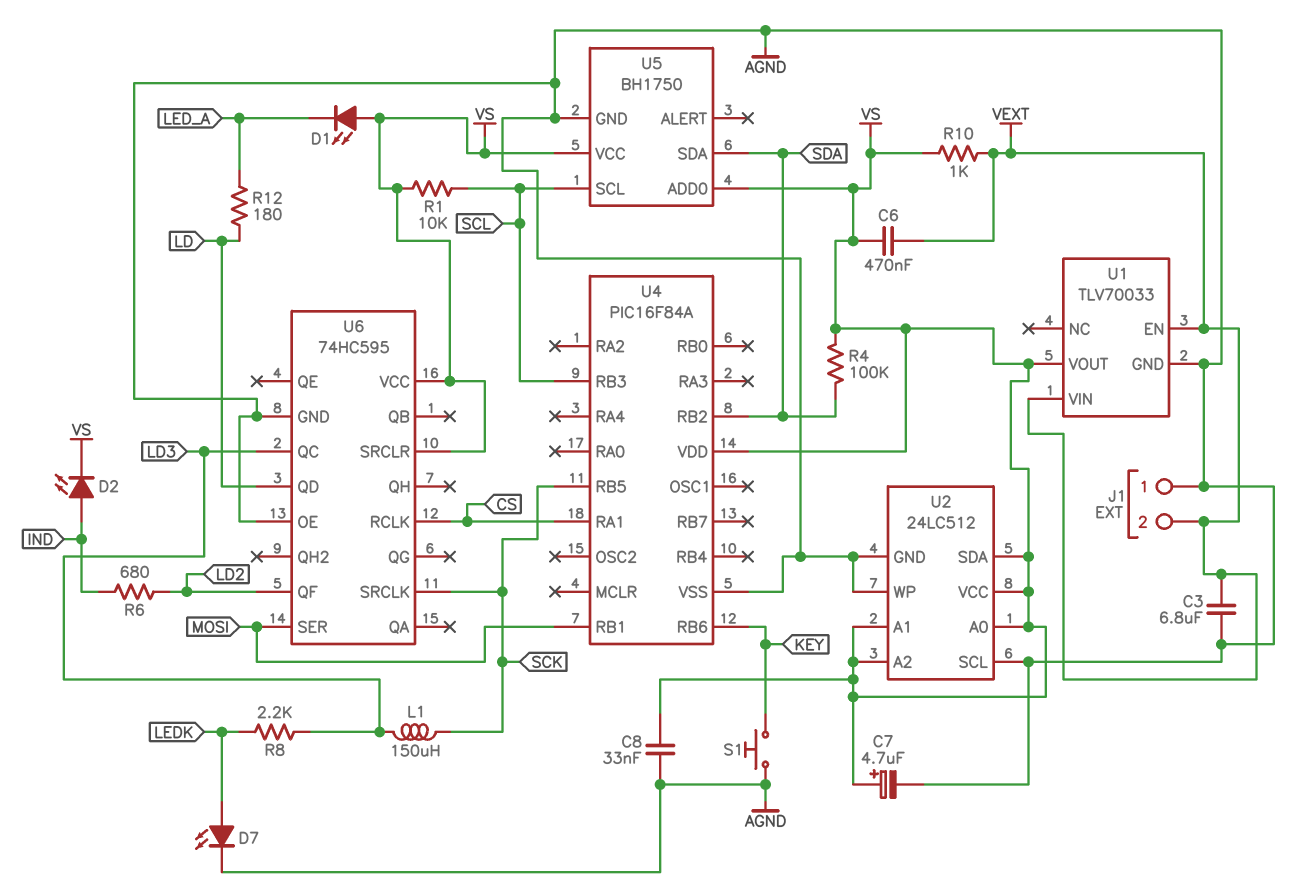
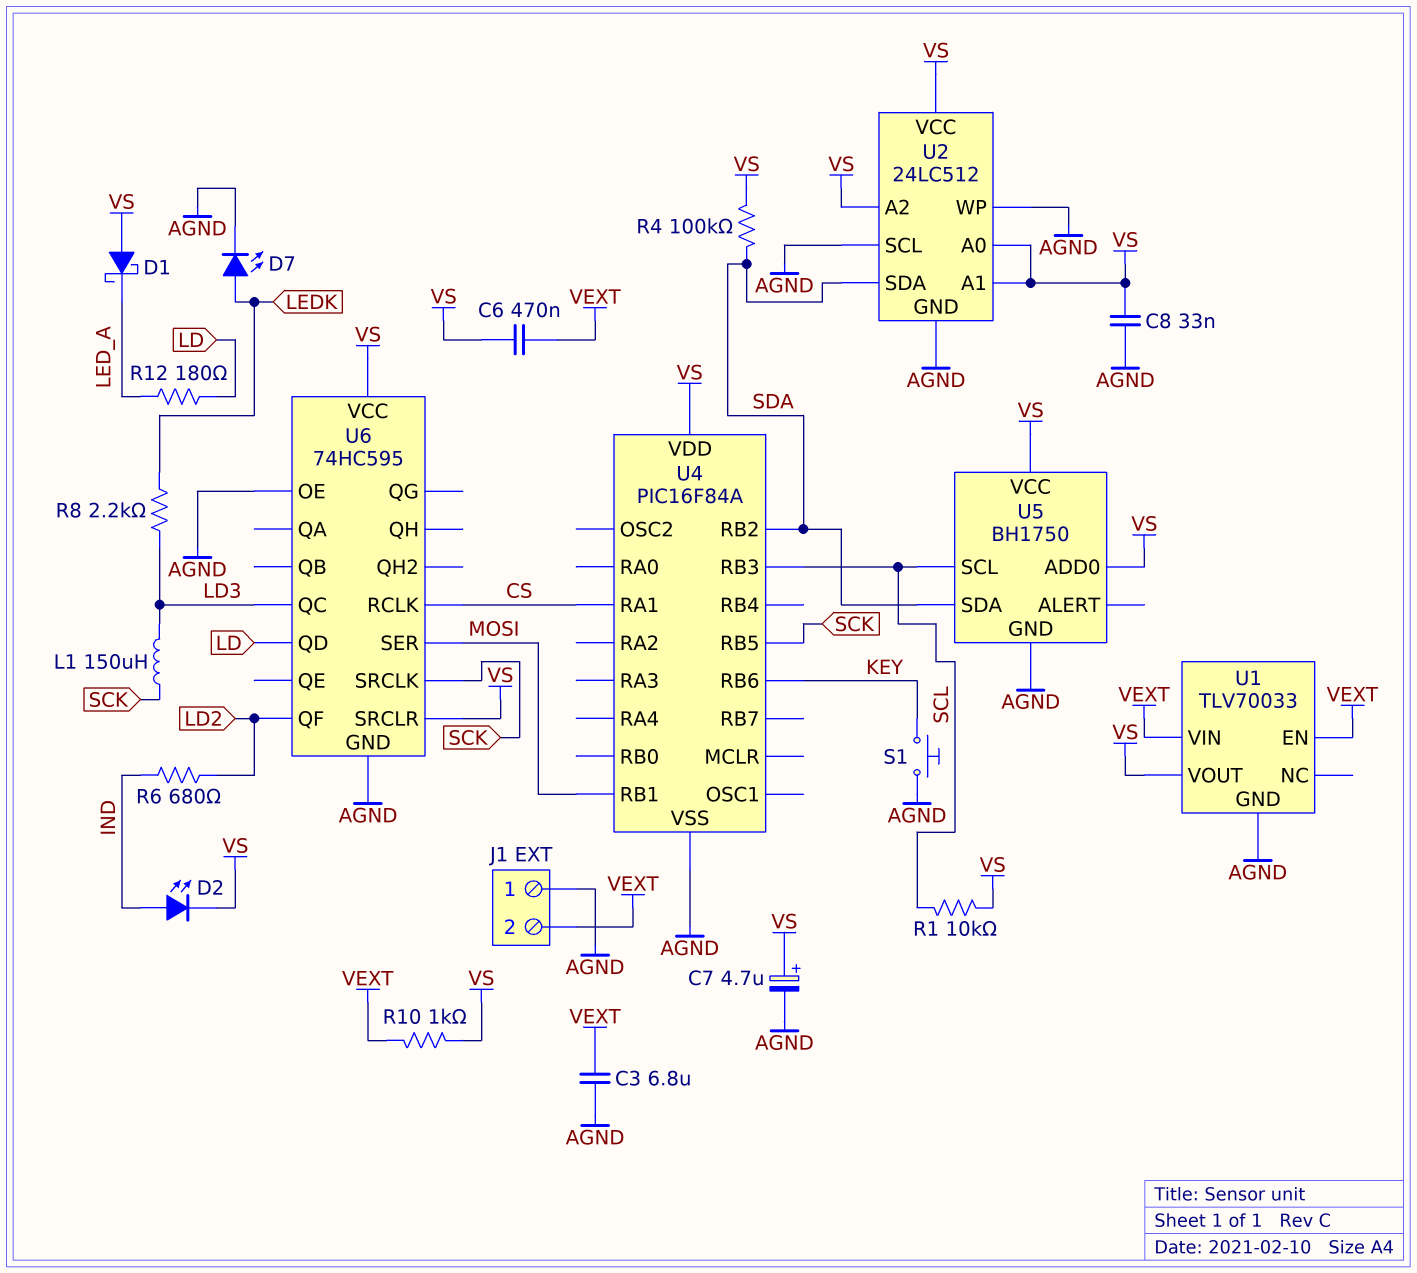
D1: LED (A VS, K LED_A) -> schottky (A VS, K LED_A)
U2 pin SDA: VS -> SDA

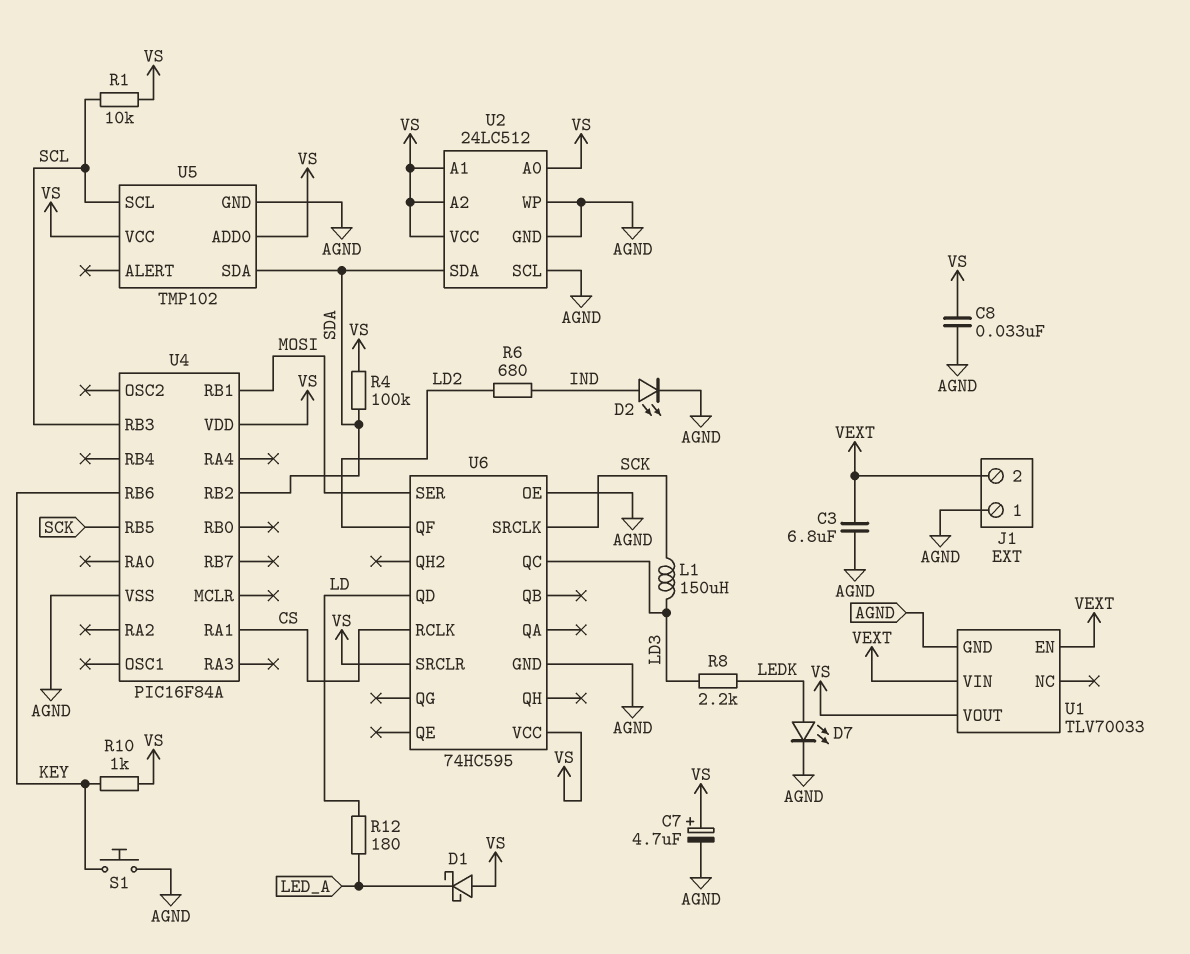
C6: 470nF (VEXT, VS) -> none
D2: LED (A IND, K VS) -> LED (A IND, K AGND)
R10: 1k (VEXT, VS) -> 1k (KEY, VS)
U5: BH1750 -> TMP102

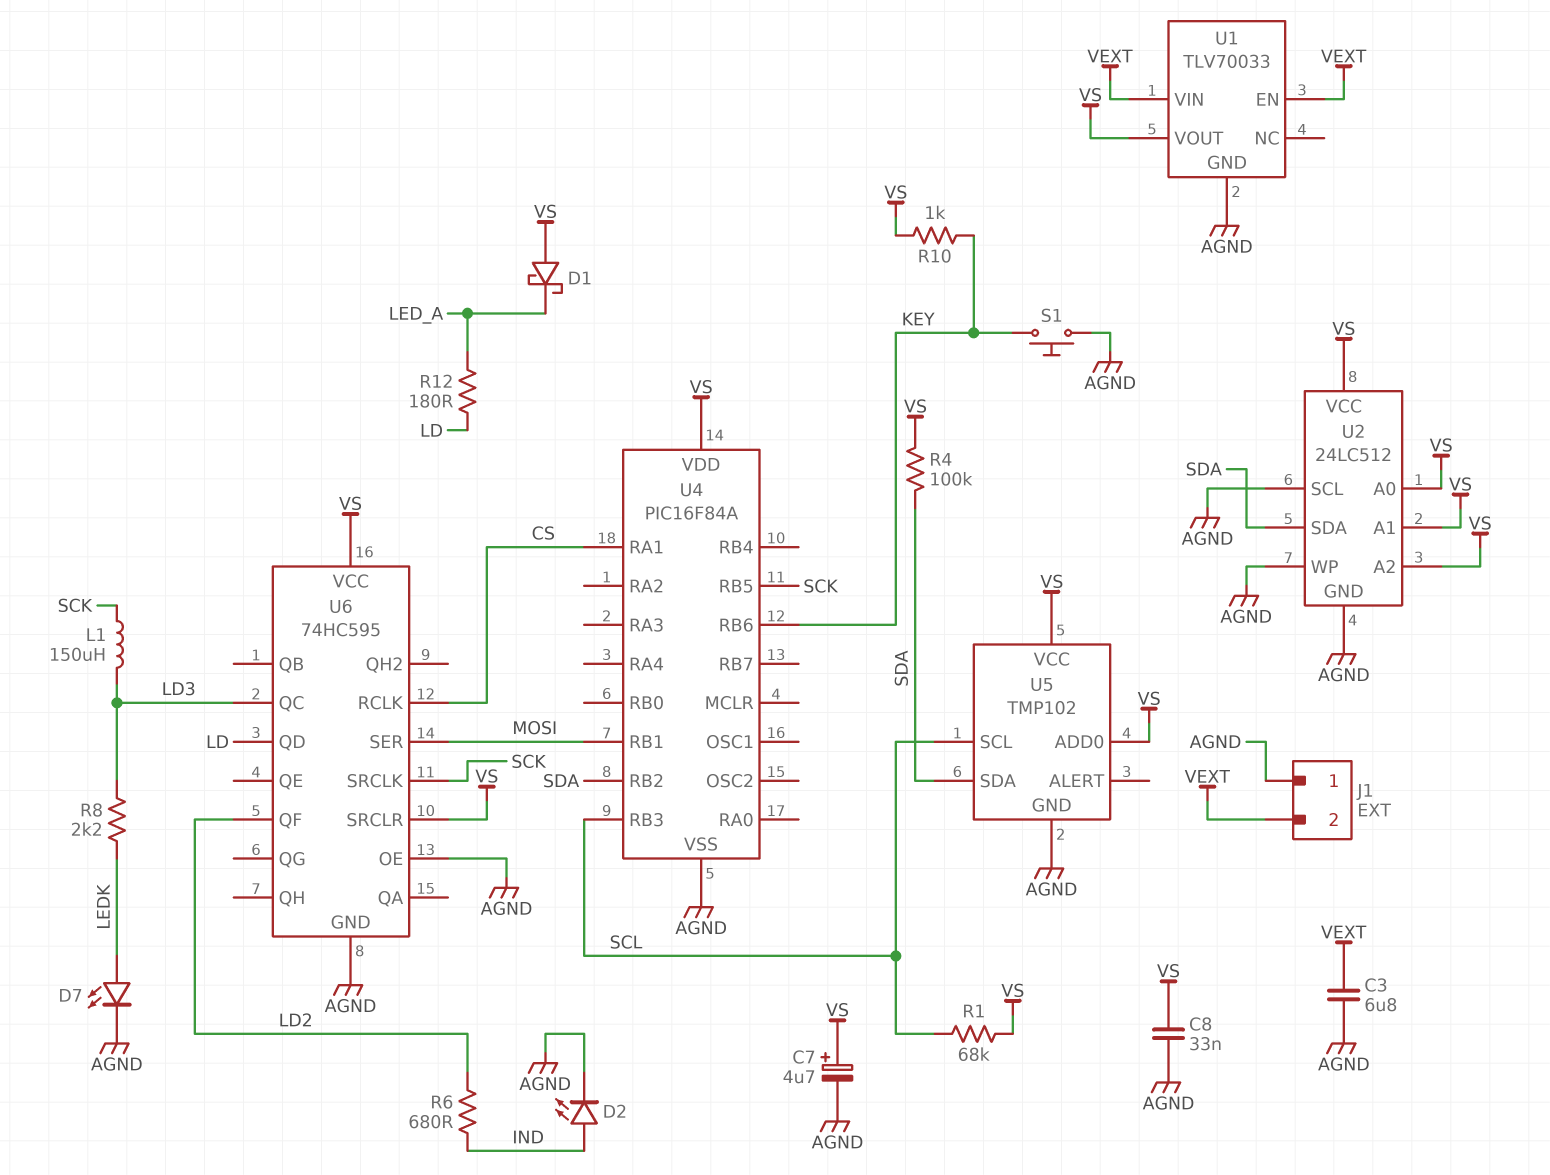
R1: 10k (SCL, VS) -> 68k (SCL, VS)

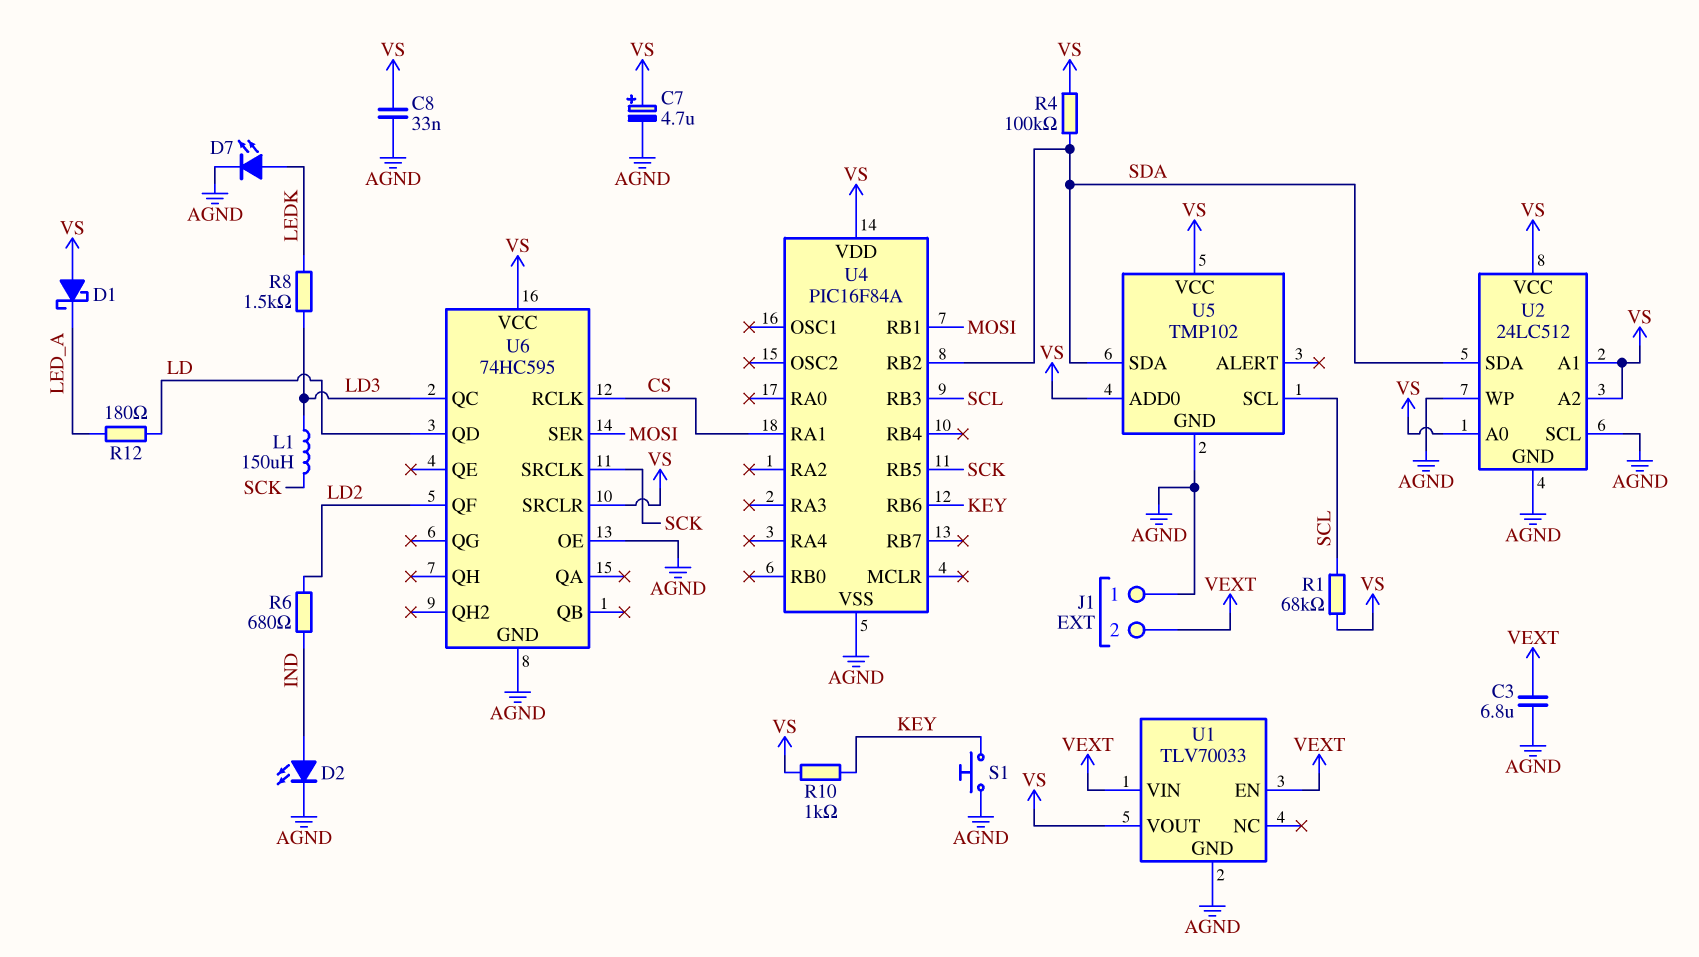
R8: 2.2k (LD3, LEDK) -> 1.5k (LD3, LEDK)

